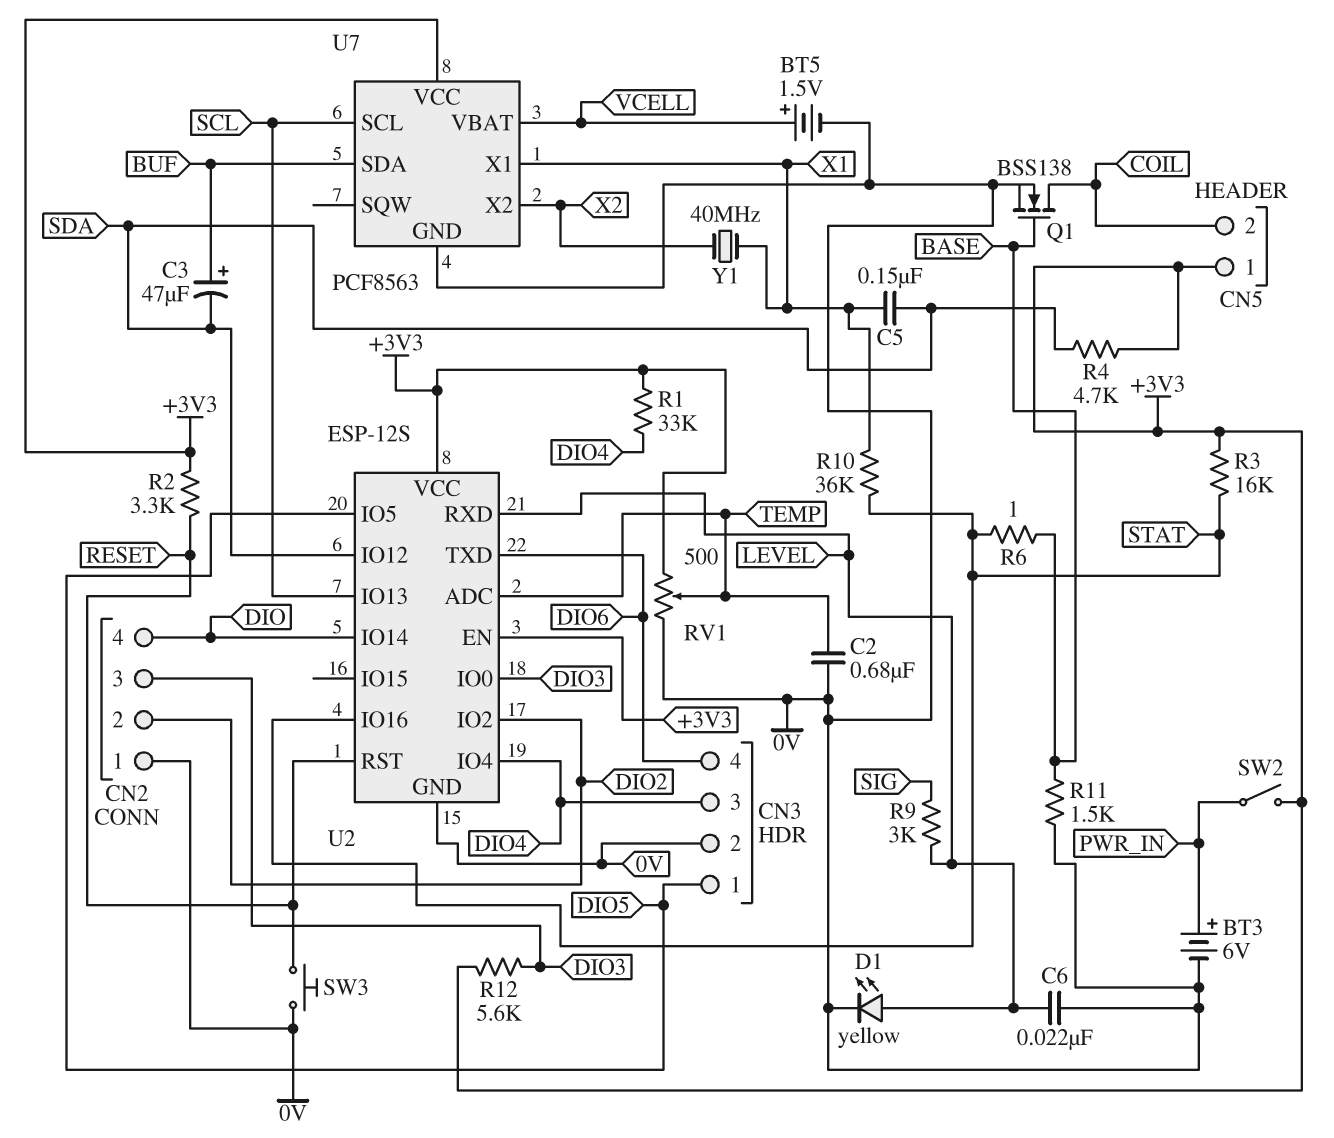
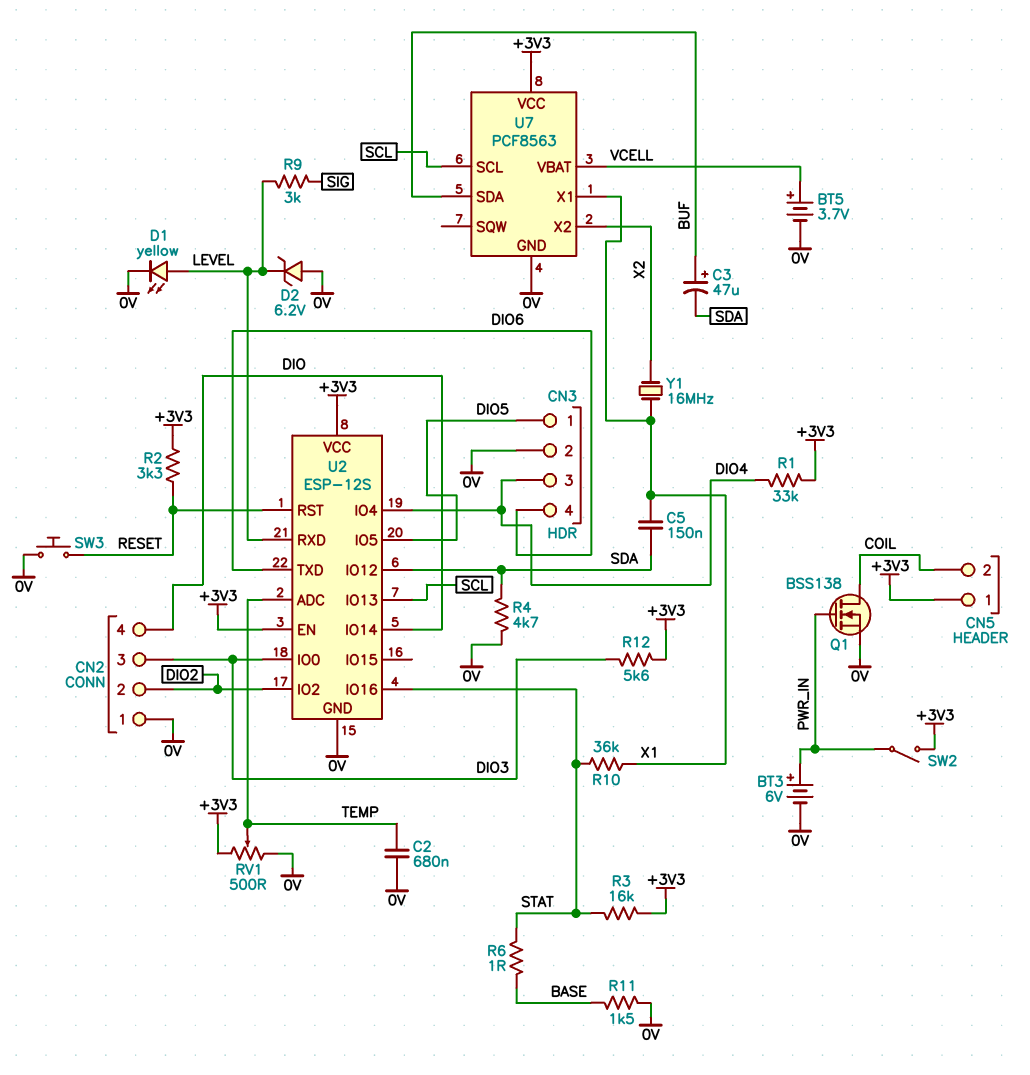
BT5: 1.5V (plus VCELL, minus 0V) -> 3.7V (plus VCELL, minus 0V)
C6: 22nF (0V, LEVEL) -> none
D2: none -> zener 6.2V (A 0V, K LEVEL)
Q1: NMOS BSS138 (G BASE, D COIL, S 0V) -> NMOS BSS138 (G PWR_IN, D COIL, S 0V)
R4: 4.7k (+3V3, SDA) -> 4.7k (0V, SDA)
Y1: 40MHz (X1, X2) -> 16MHz (X1, X2)

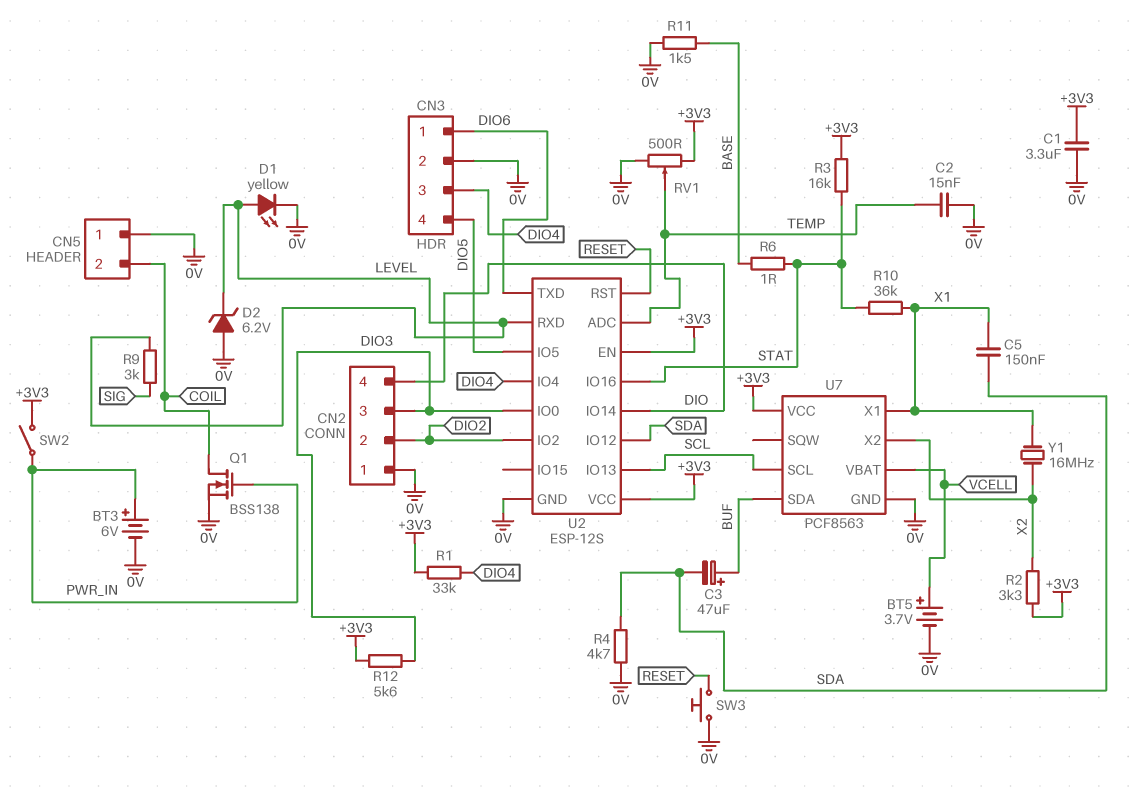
C1: none -> 3.3uF (+3V3, 0V)
C2: 680nF (0V, TEMP) -> 15nF (0V, TEMP)
CN3 pin 1: DIO5 -> DIO6
CN3 pin 4: DIO6 -> DIO5
CN5 pin 1: +3V3 -> 0V
R2: 3.3k (+3V3, RESET) -> 3.3k (+3V3, X2)

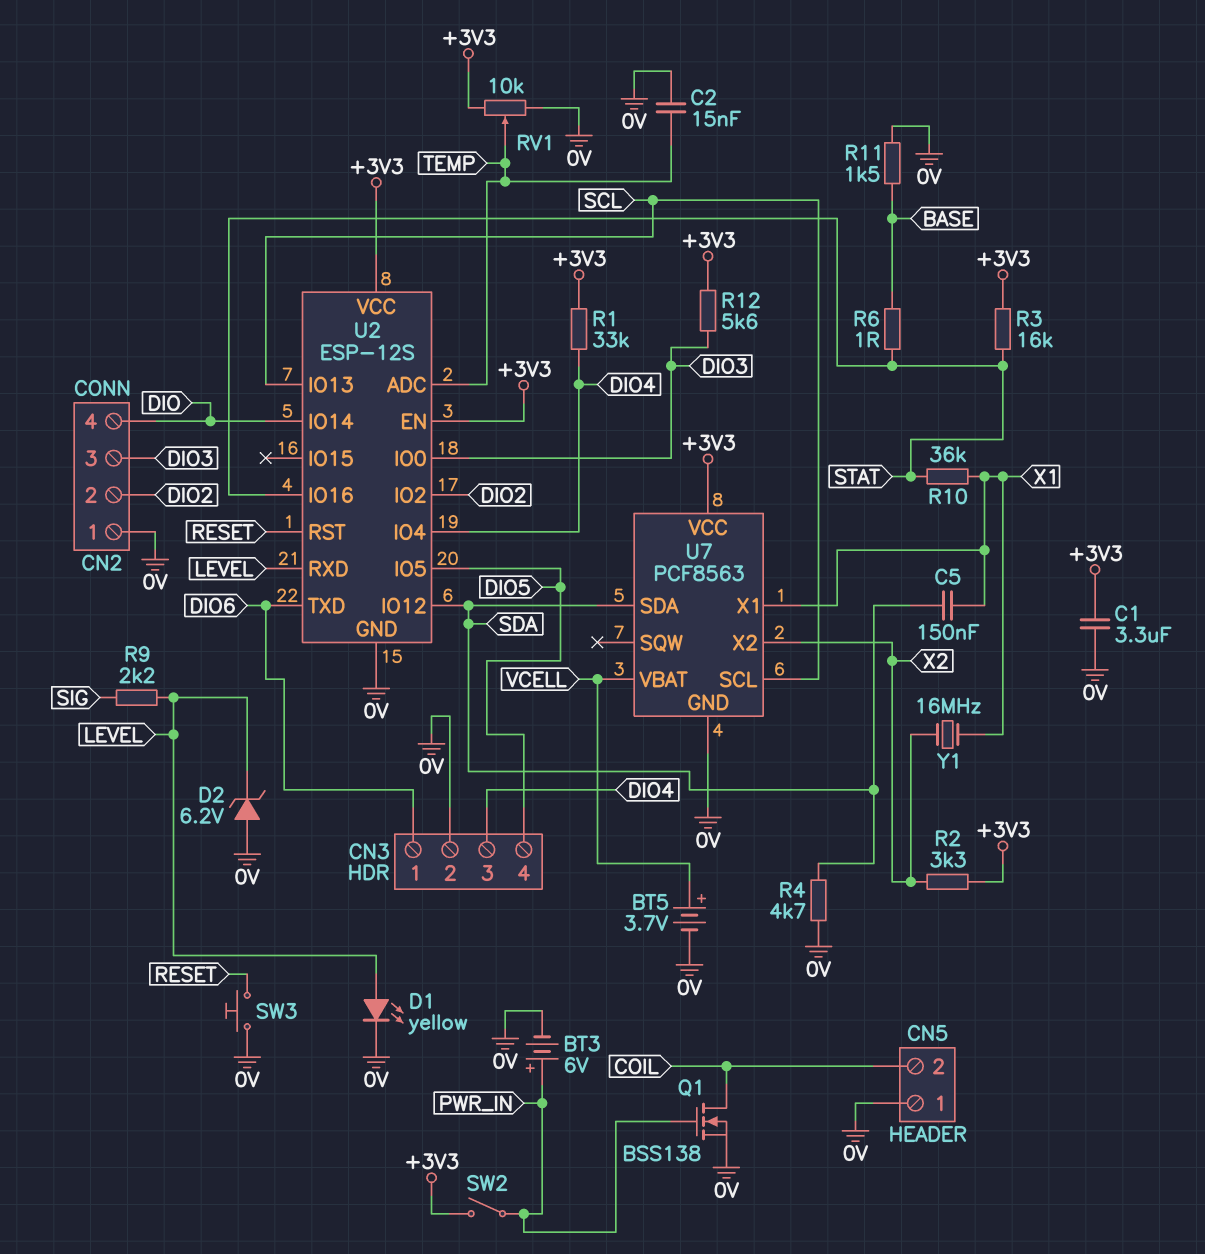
C3: 47uF (plus BUF, minus SDA) -> none
R9: 3k (LEVEL, SIG) -> 2.2k (LEVEL, SIG)
RV1: 500 (+3V3, 0V, wiper TEMP) -> 10k (+3V3, 0V, wiper TEMP)
U7 pin SDA: BUF -> SDA

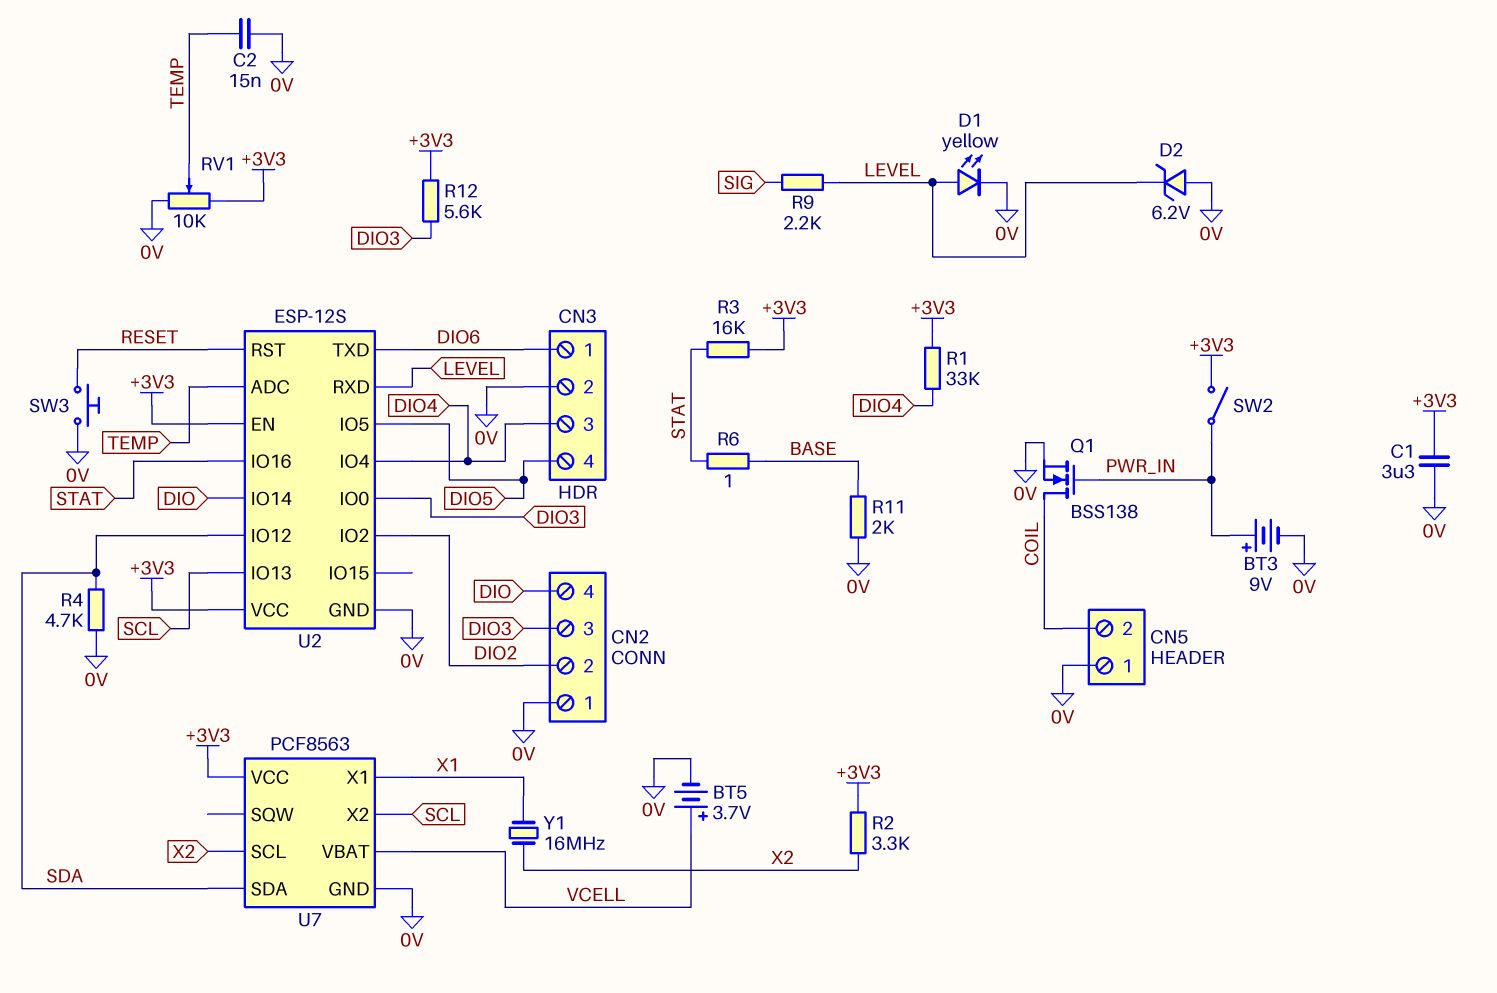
BT3: 6V (plus PWR_IN, minus 0V) -> 9V (plus PWR_IN, minus 0V)
C5: 150nF (SDA, X1) -> none
R10: 36k (STAT, X1) -> none
R11: 1.5k (0V, BASE) -> 2k (0V, BASE)
U7 pin SCL: SCL -> X2
U7 pin X2: X2 -> SCL

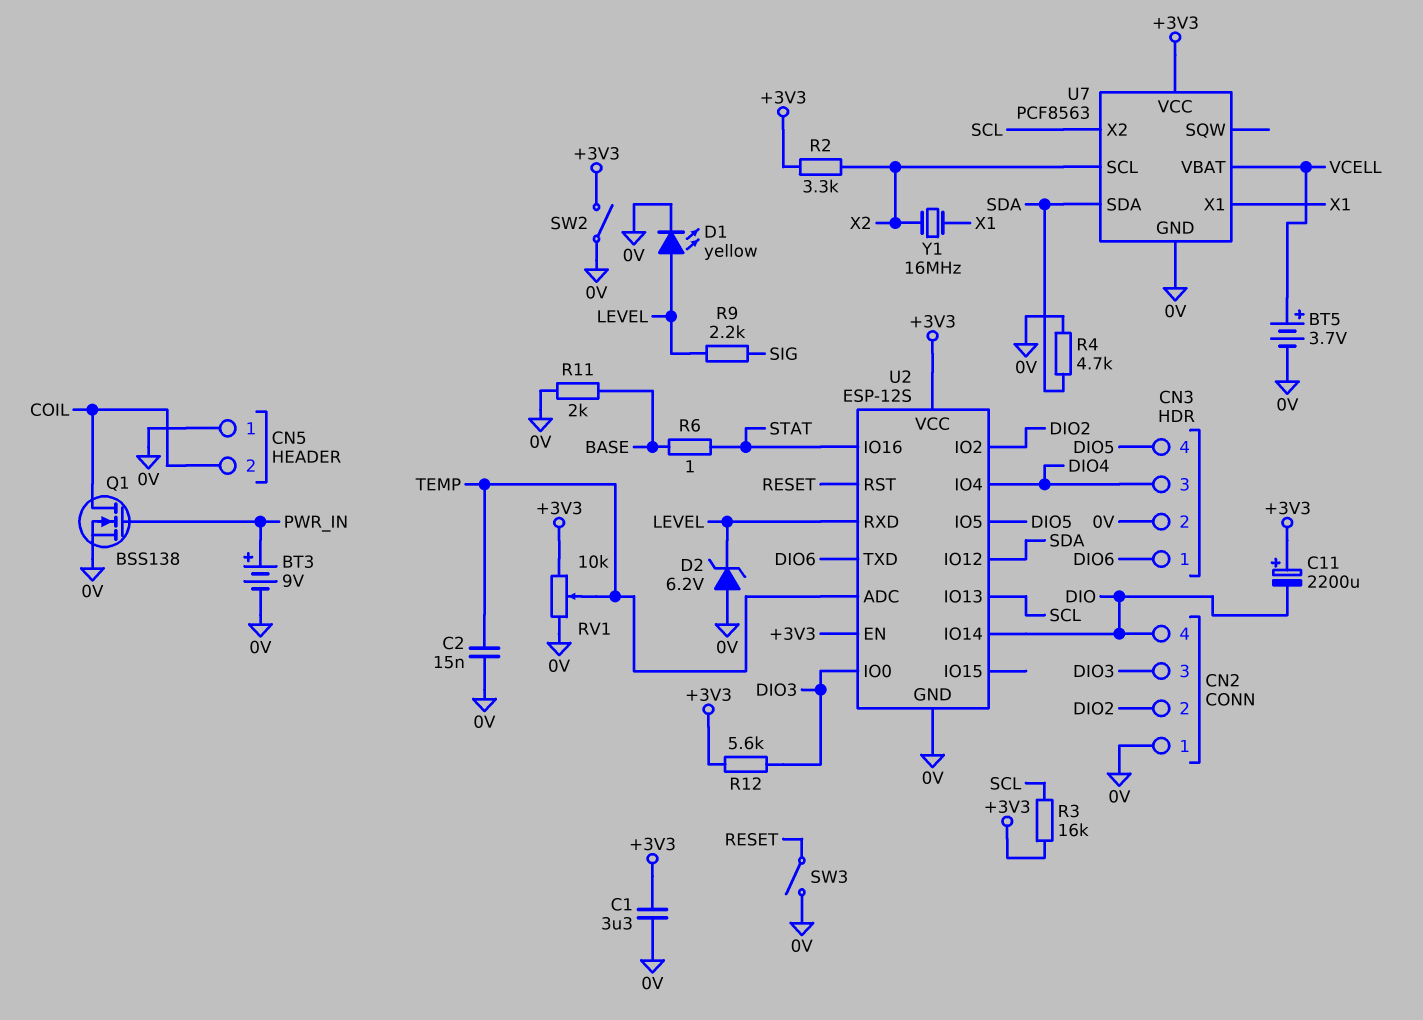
C11: none -> 2200uF (plus +3V3, minus DIO)
R1: 33k (+3V3, DIO4) -> none
R3: 16k (+3V3, STAT) -> 16k (+3V3, SCL)
SW2: switch (+3V3, PWR_IN) -> switch (+3V3, 0V)
SW3: button (0V, RESET) -> switch (0V, RESET)

